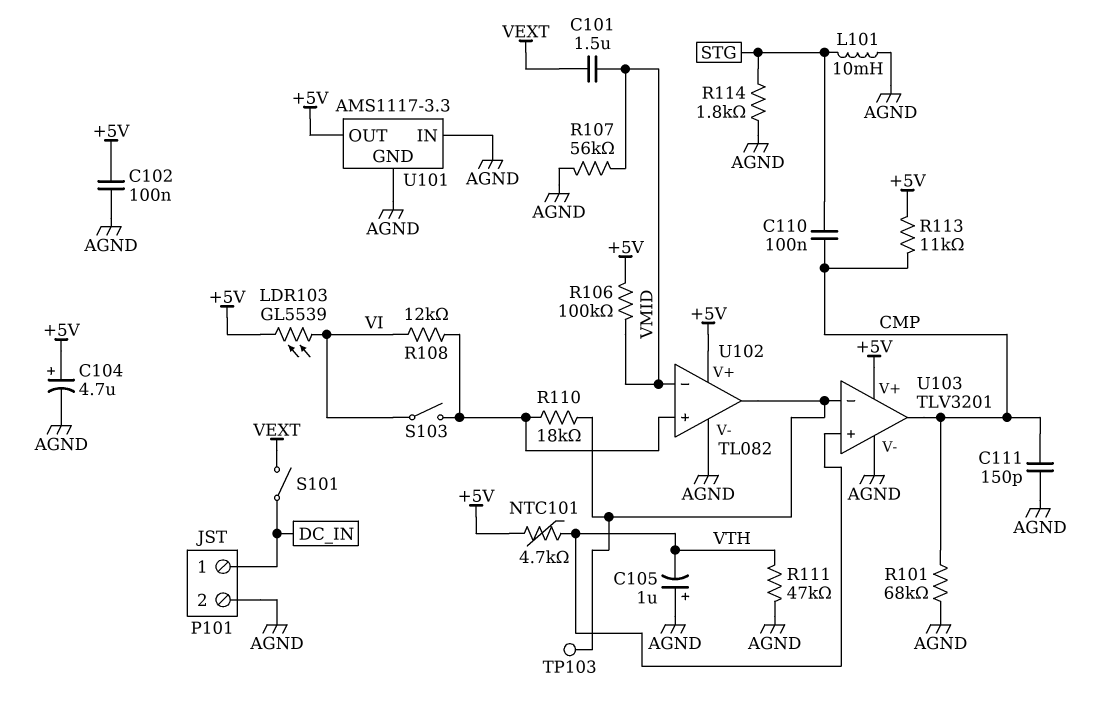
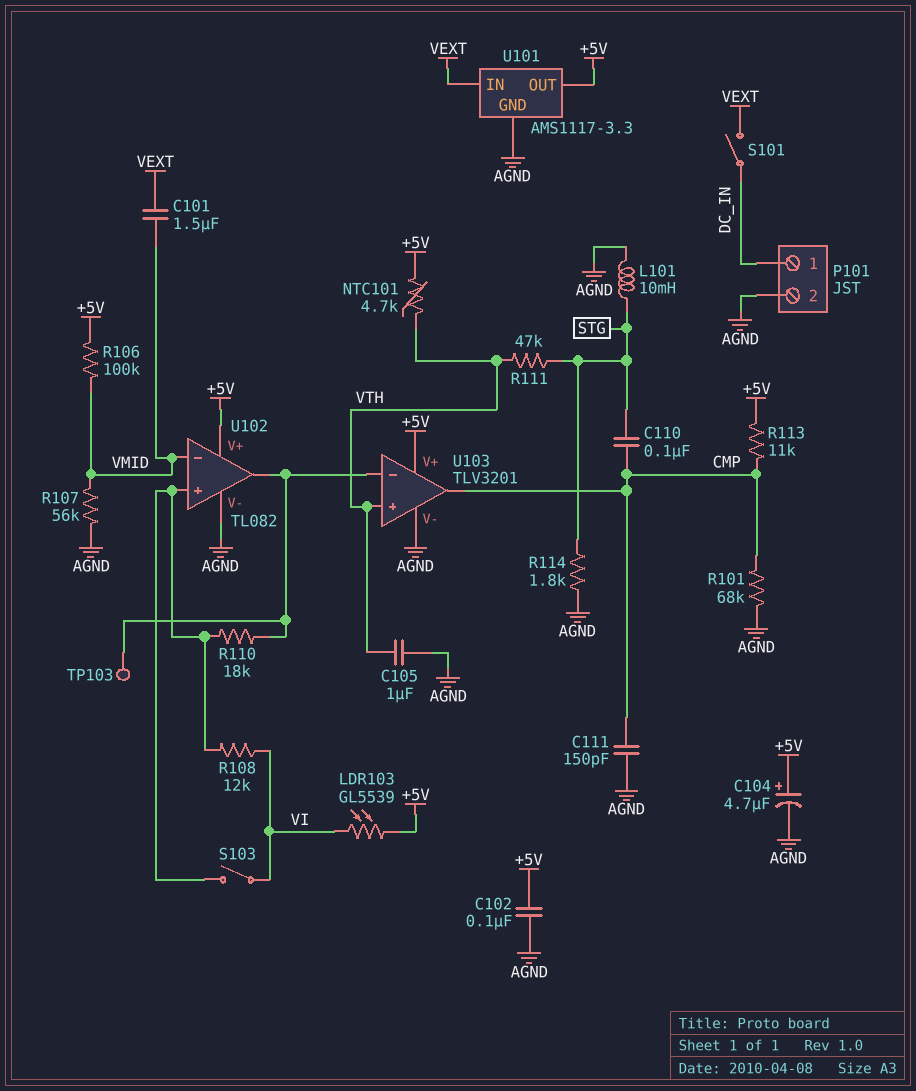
C105: 1uF (plus AGND, minus VTH) -> 1uF (AGND, VTH)
R111: 47k (AGND, VTH) -> 47k (STG, VTH)
U101 pin IN: AGND -> VEXT

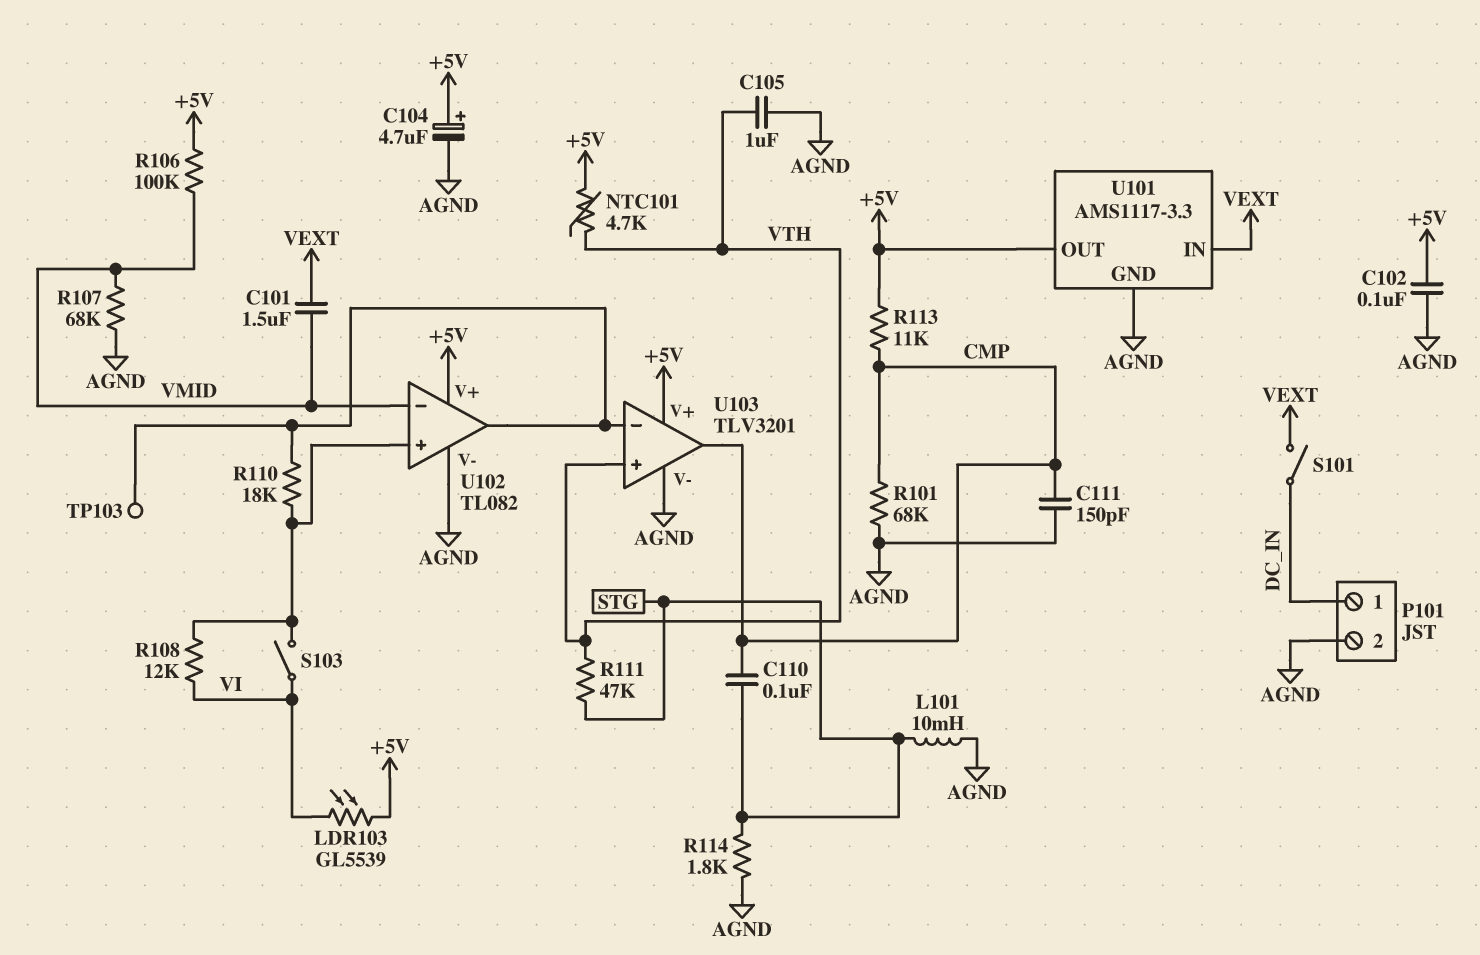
R107: 56k (AGND, VMID) -> 68k (AGND, VMID)

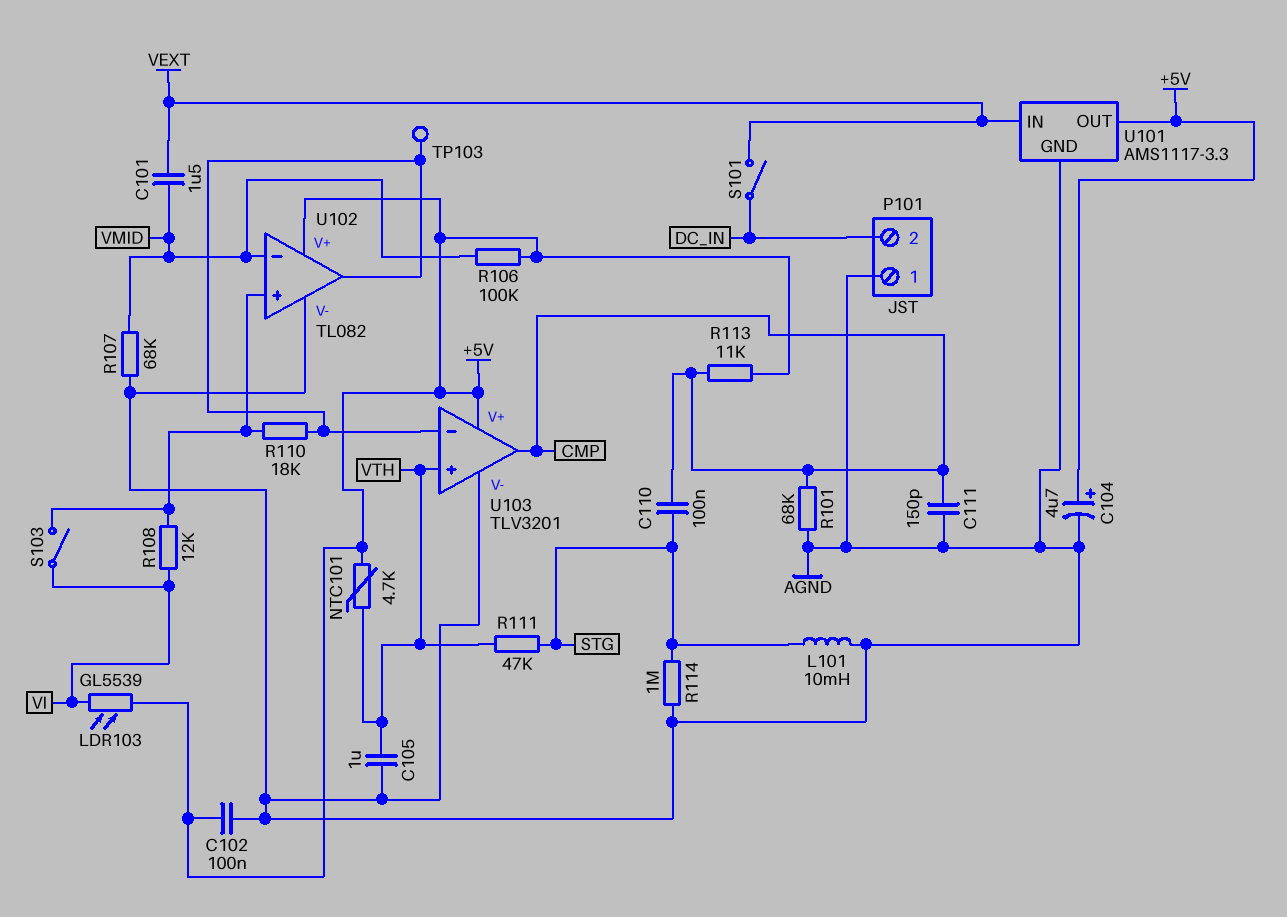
P101 pin 1: DC_IN -> AGND
P101 pin 2: AGND -> DC_IN
R114: 1.8k (AGND, STG) -> 1M (AGND, STG)

